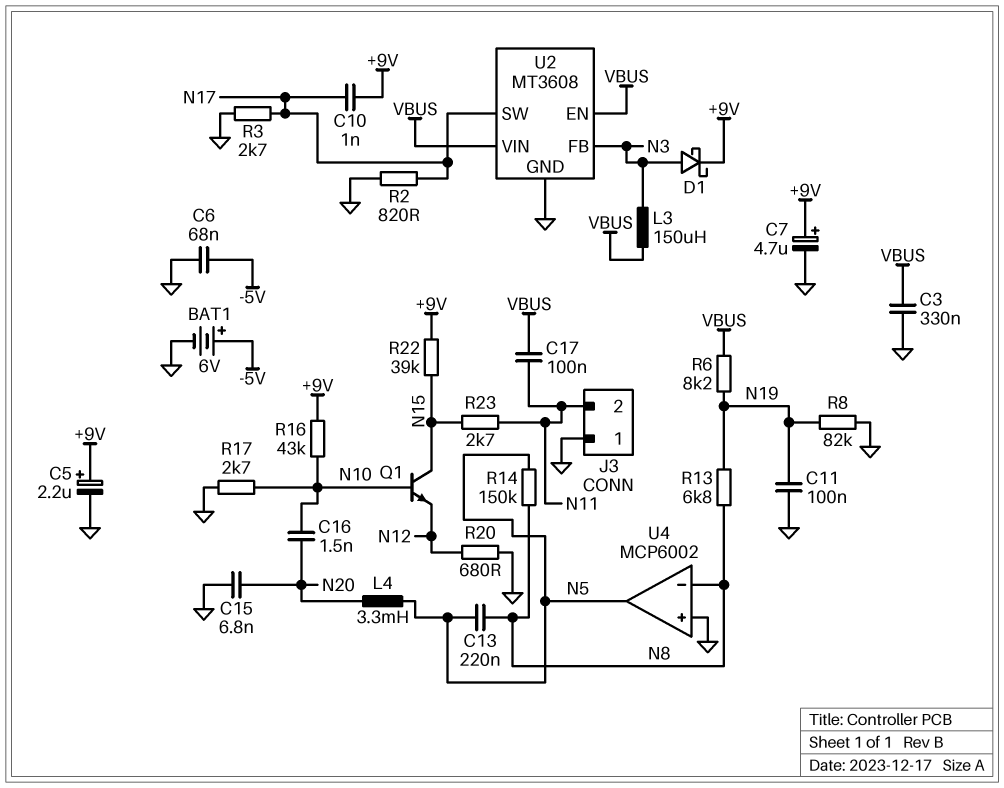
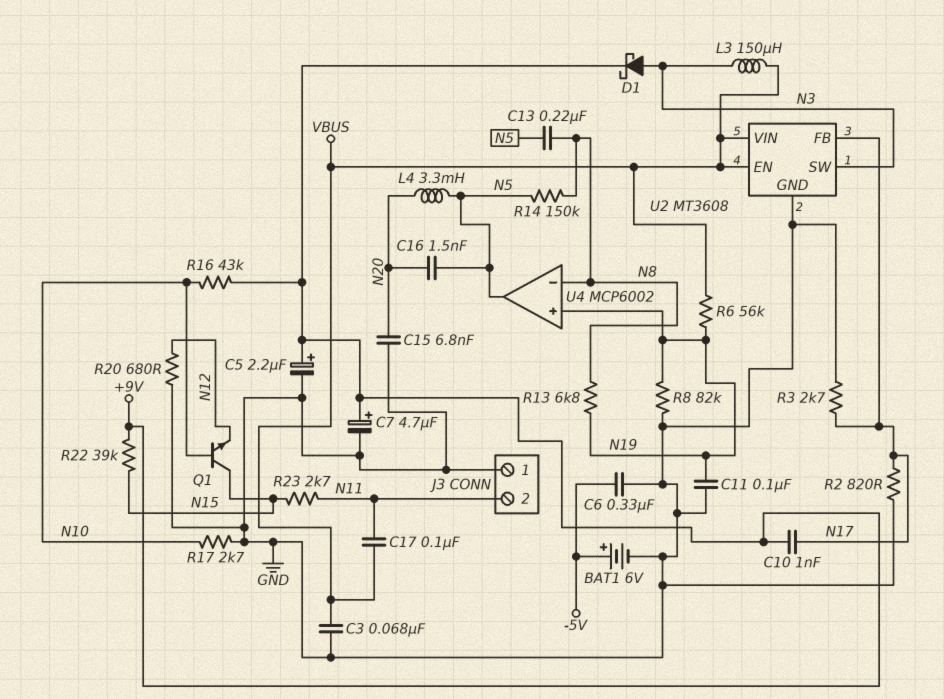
C3: 330nF (GND, VBUS) -> 68nF (GND, VBUS)
C6: 68nF (-5V, GND) -> 330nF (-5V, GND)
C16: 1.5nF (N10, N20) -> 1.5nF (N5, N20)
R6: 8.2k (N19, VBUS) -> 56k (N19, VBUS)
U2 pin FB: N3 -> N17
U2 pin SW: N17 -> N3
U4 pin in+: GND -> N19

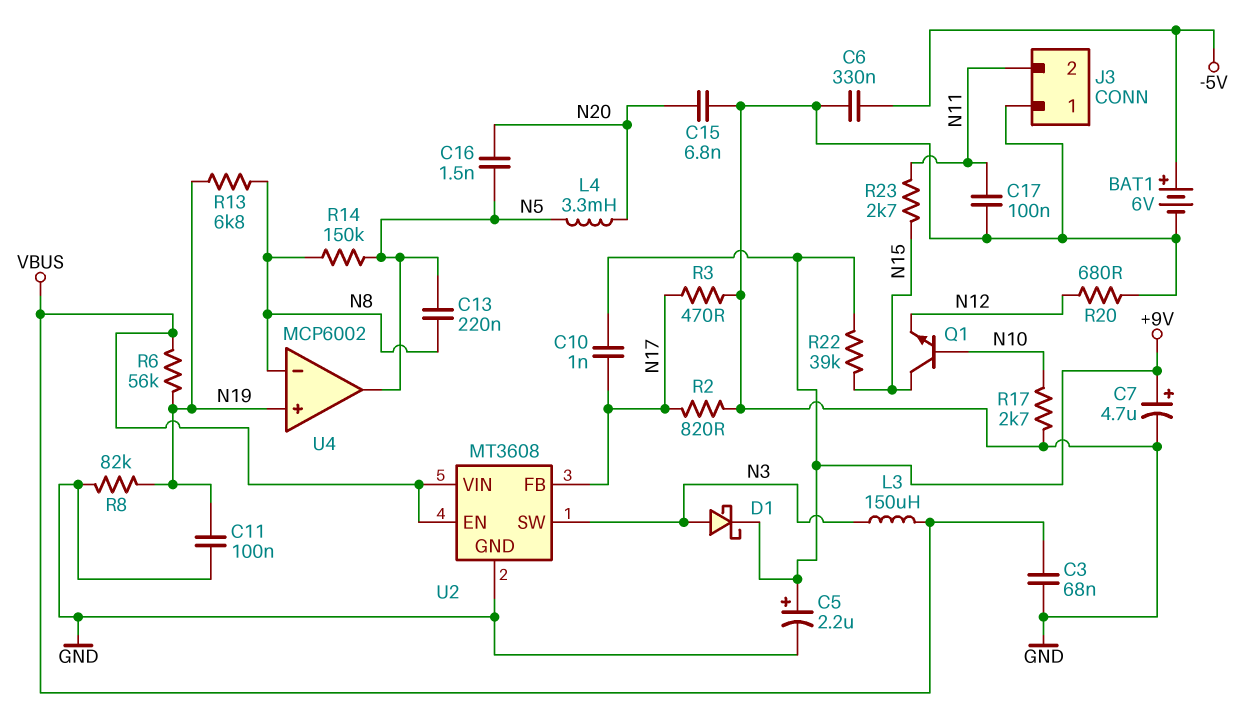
C17: 100nF (N11, VBUS) -> 100nF (GND, N11)
R3: 2.7k (GND, N17) -> 470 (GND, N17)
R16: 43k (+9V, N10) -> none

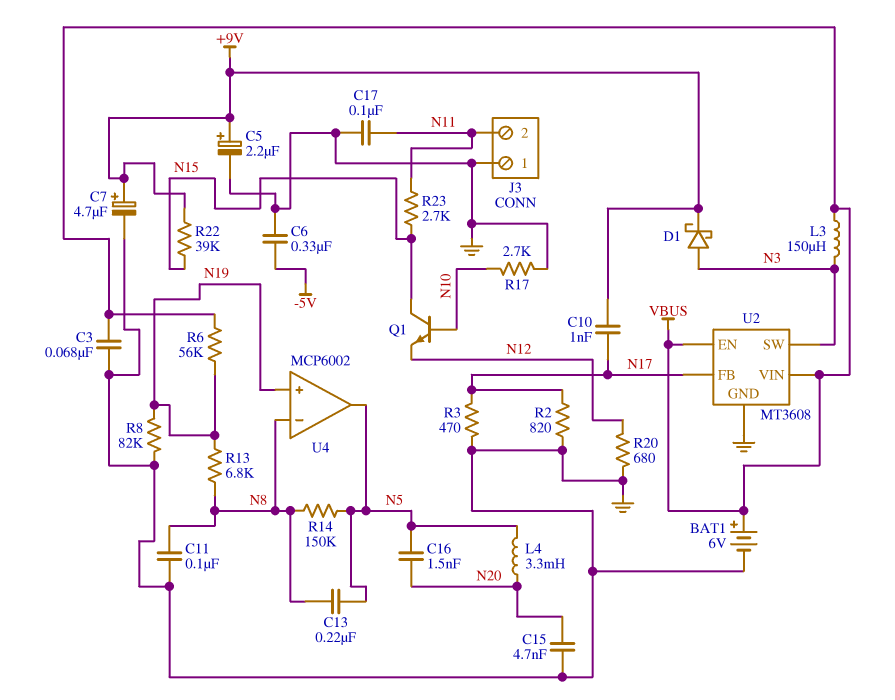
BAT1: 6V (plus -5V, minus GND) -> 6V (plus VBUS, minus GND)
C11: 100nF (GND, N19) -> 100nF (GND, N8)
C15: 6.8nF (GND, N20) -> 4.7nF (GND, N20)

